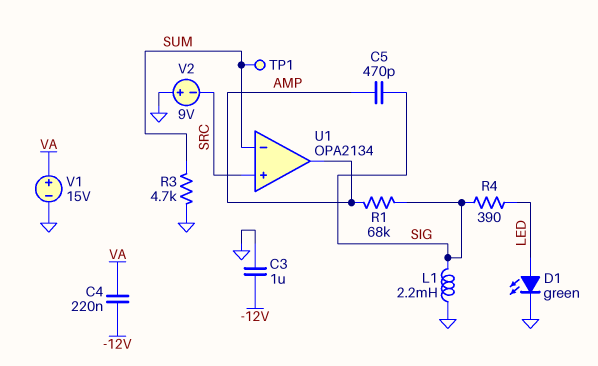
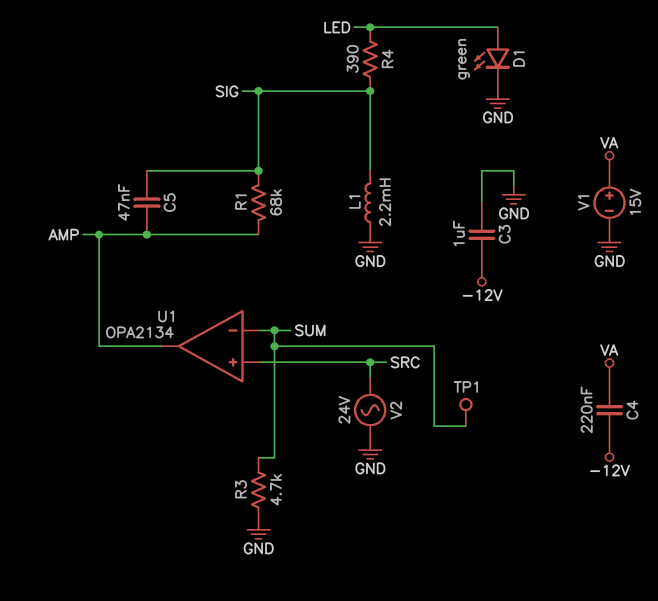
C5: 470pF (AMP, SIG) -> 47nF (AMP, SIG)
V2: 9V (plus GND, minus SRC) -> AC 24V (GND, SRC)

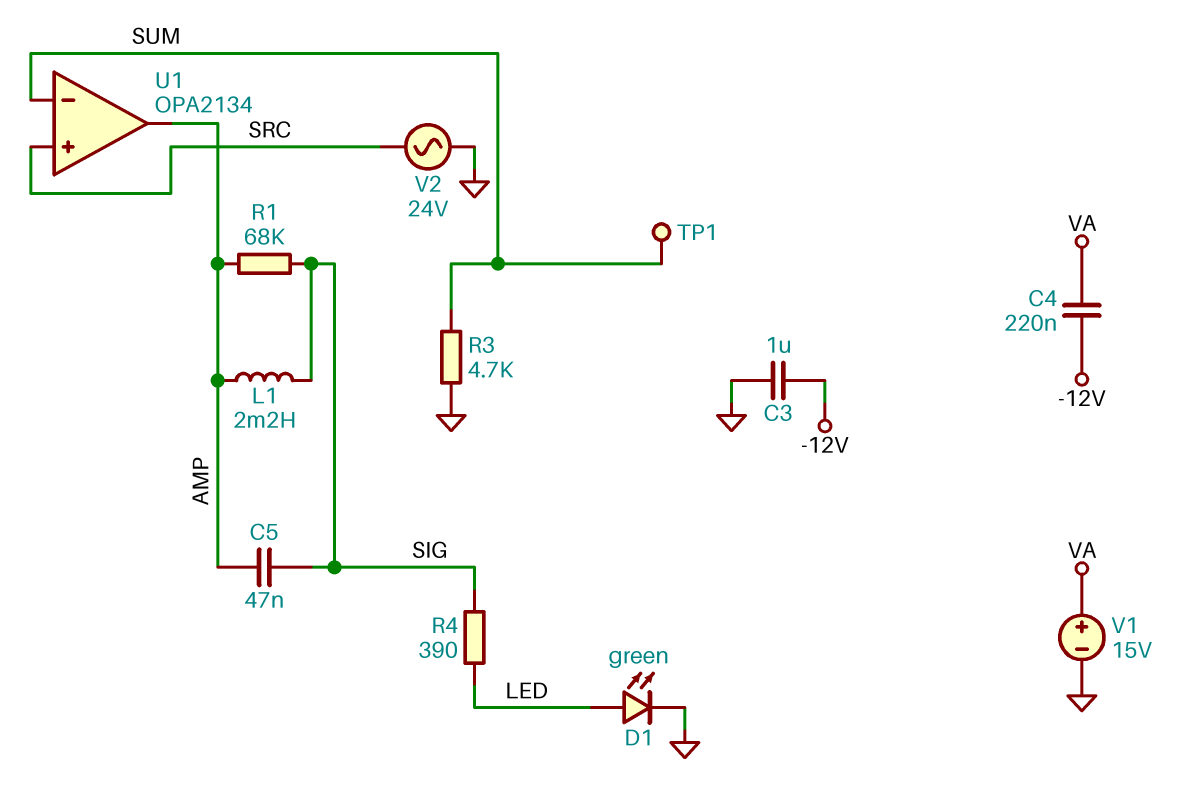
L1: 2.2mH (GND, SIG) -> 2.2mH (AMP, SIG)

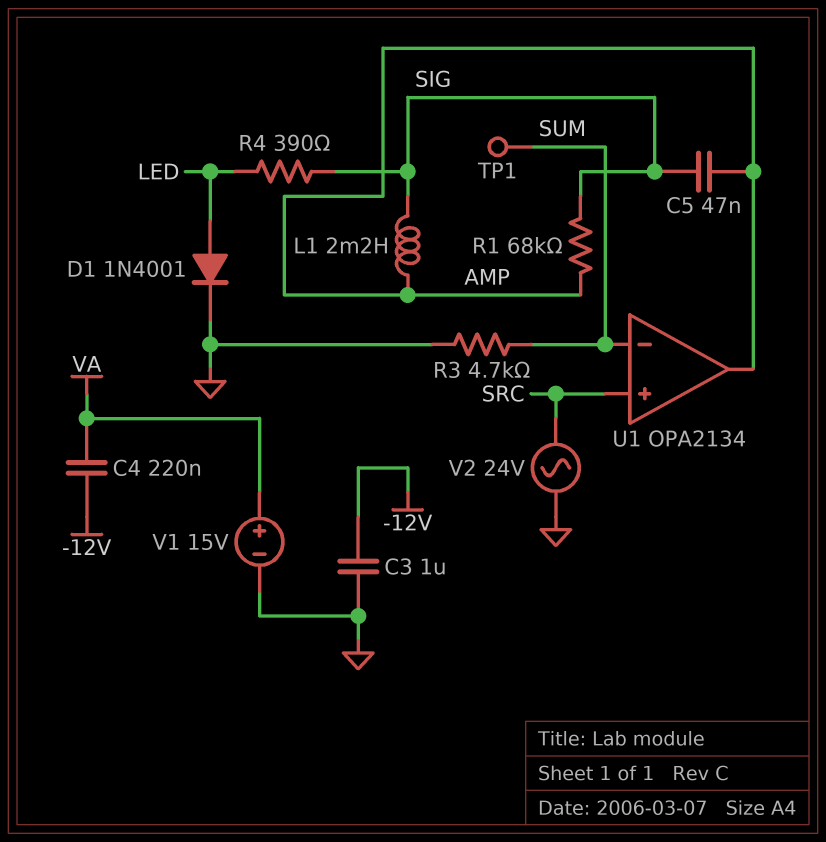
D1: LED green (A LED, K GND) -> diode 1N4001 (A LED, K GND)

